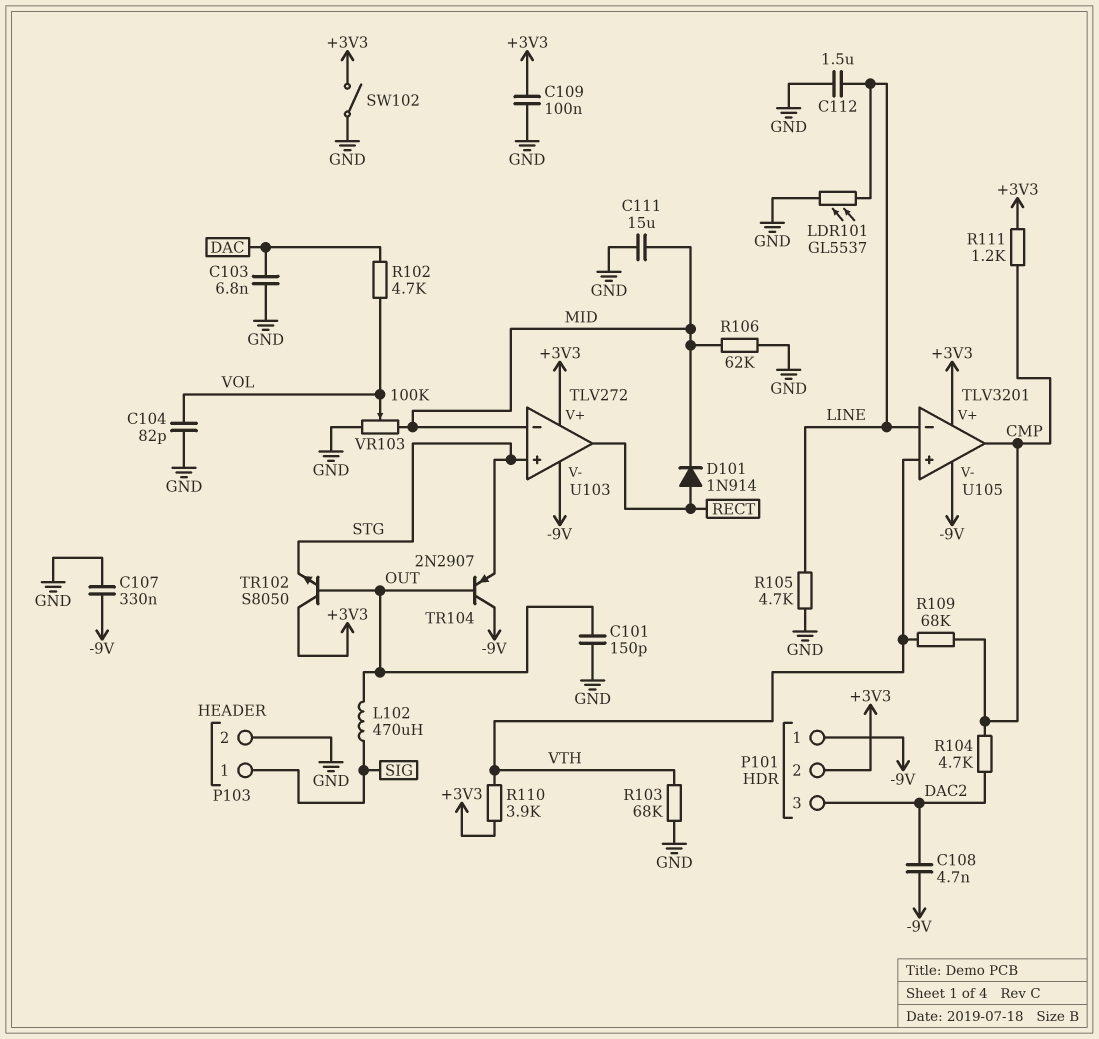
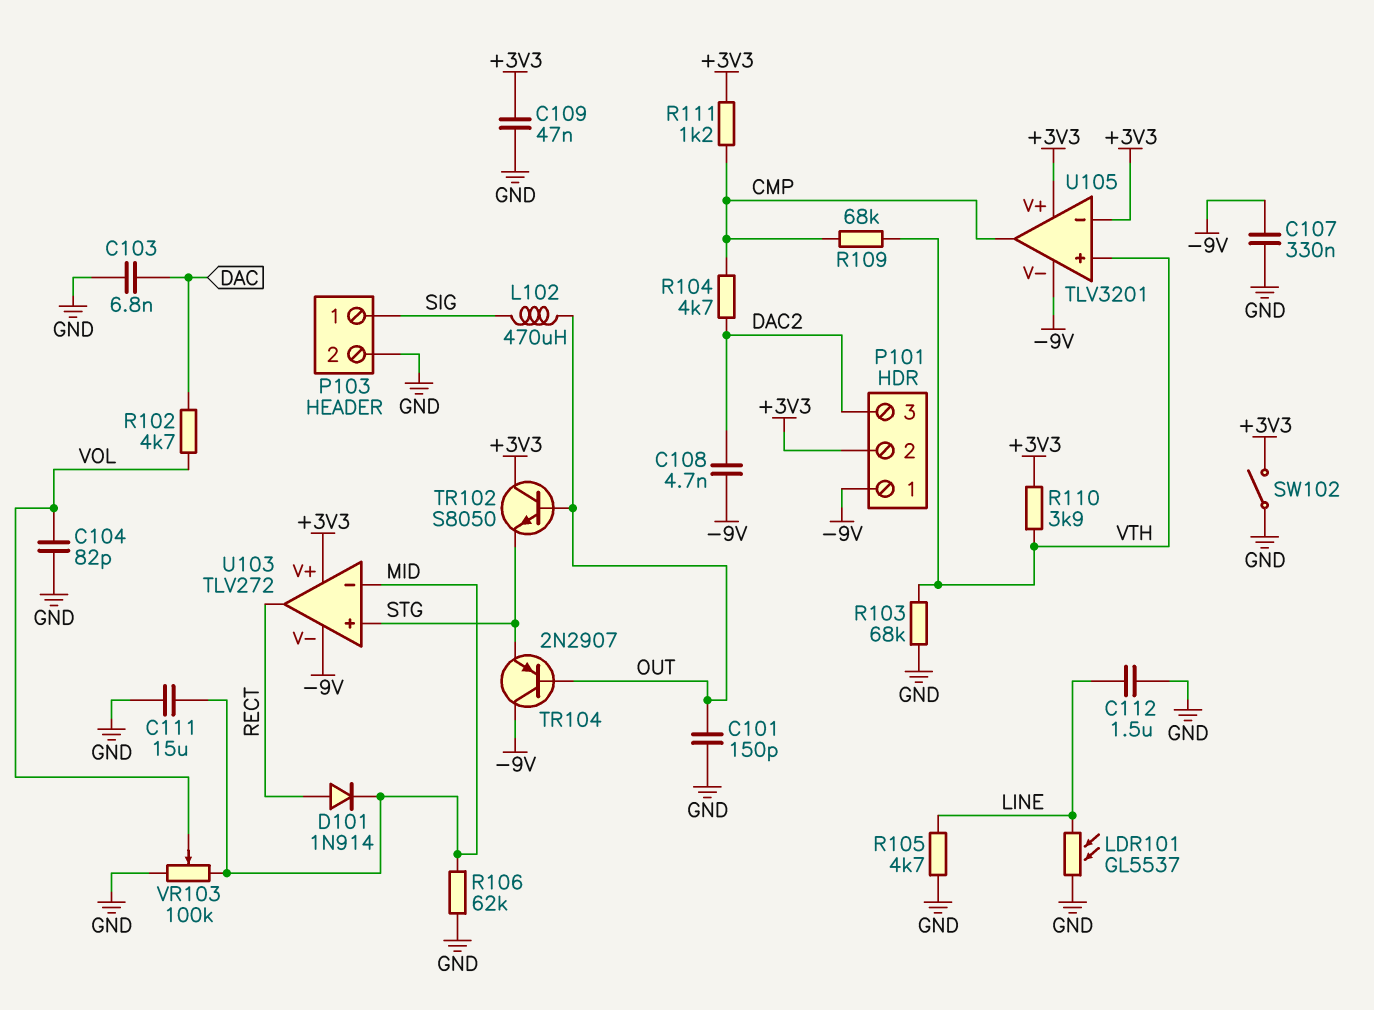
C109: 100nF (+3V3, GND) -> 47nF (+3V3, GND)
U105 pin in-: LINE -> +3V3

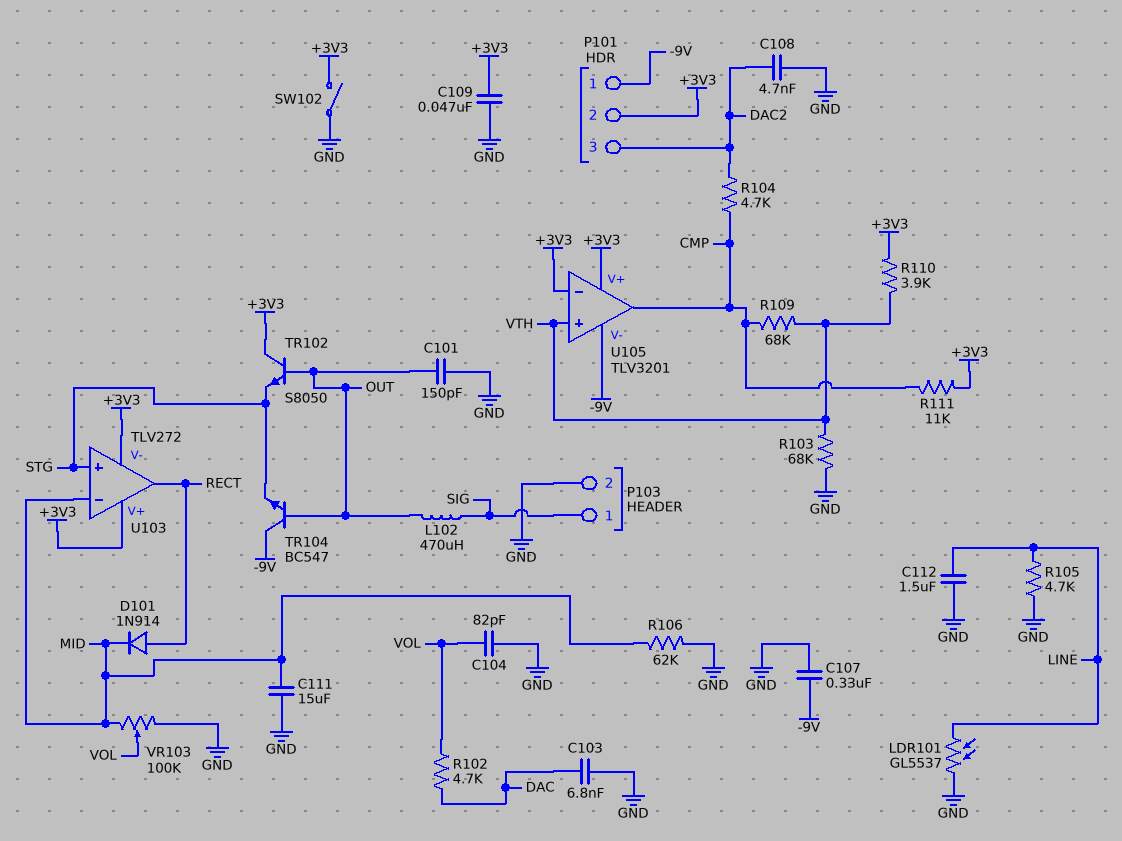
C108: 4.7nF (-9V, DAC2) -> 4.7nF (DAC2, GND)
R111: 1.2k (+3V3, CMP) -> 11k (+3V3, CMP)
TR104: PNP 2N2907 (B OUT, C -9V, E STG) -> NPN BC547 (B OUT, C -9V, E STG)
U103 pin V-: -9V -> +3V3

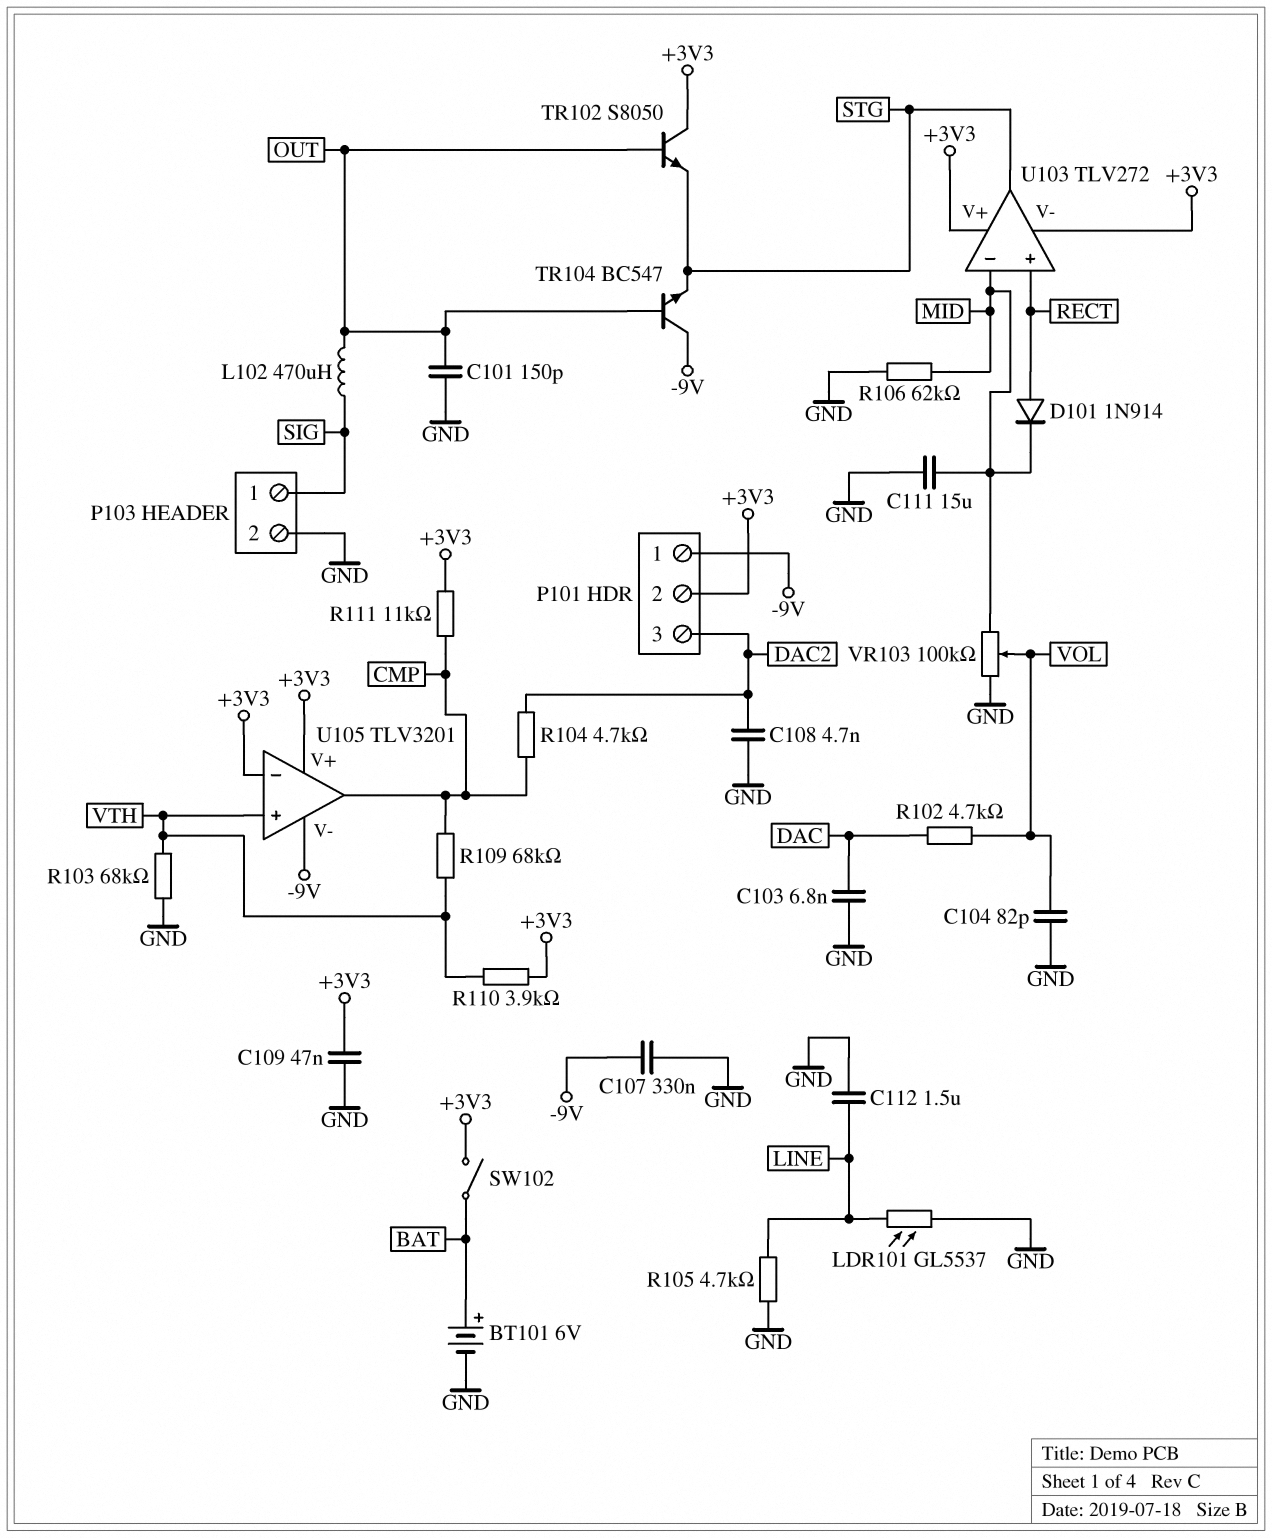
BT101: none -> 6V (plus BAT, minus GND)
SW102: switch (+3V3, GND) -> switch (+3V3, BAT)
U103 pin in+: STG -> RECT
U103 pin out: RECT -> STG

